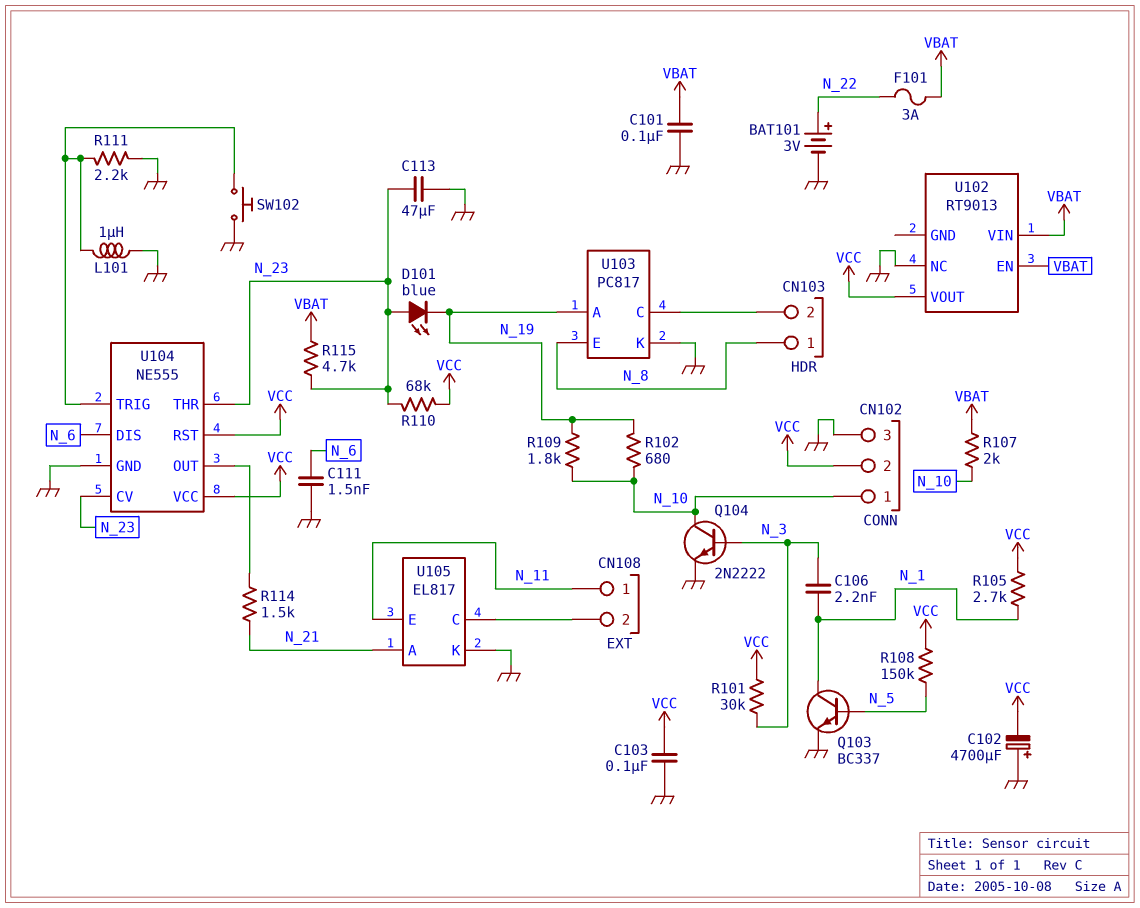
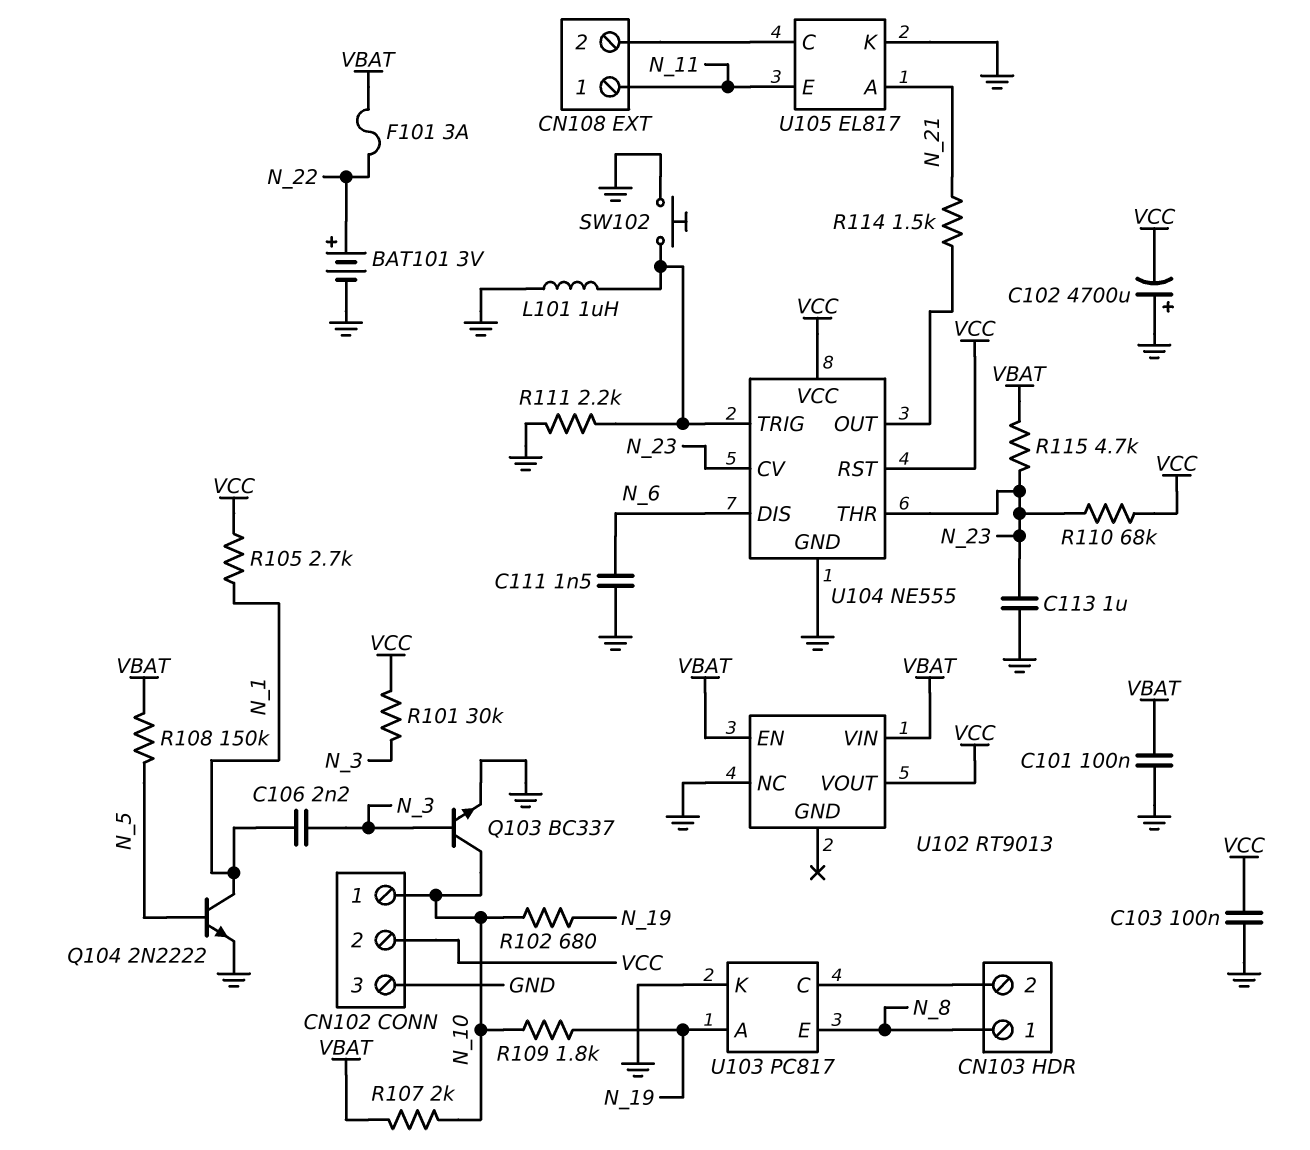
C113: 47uF (GND, N_23) -> 1uF (GND, N_23)
D101: LED blue (A N_23, K N_19) -> none
Q103: NPN BC337 (B N_5, C N_1, E GND) -> NPN BC337 (B N_3, C N_10, E GND)
Q104: NPN 2N2222 (B N_3, C N_10, E GND) -> NPN 2N2222 (B N_5, C N_1, E GND)
R108: 150k (N_5, VCC) -> 150k (N_5, VBAT)

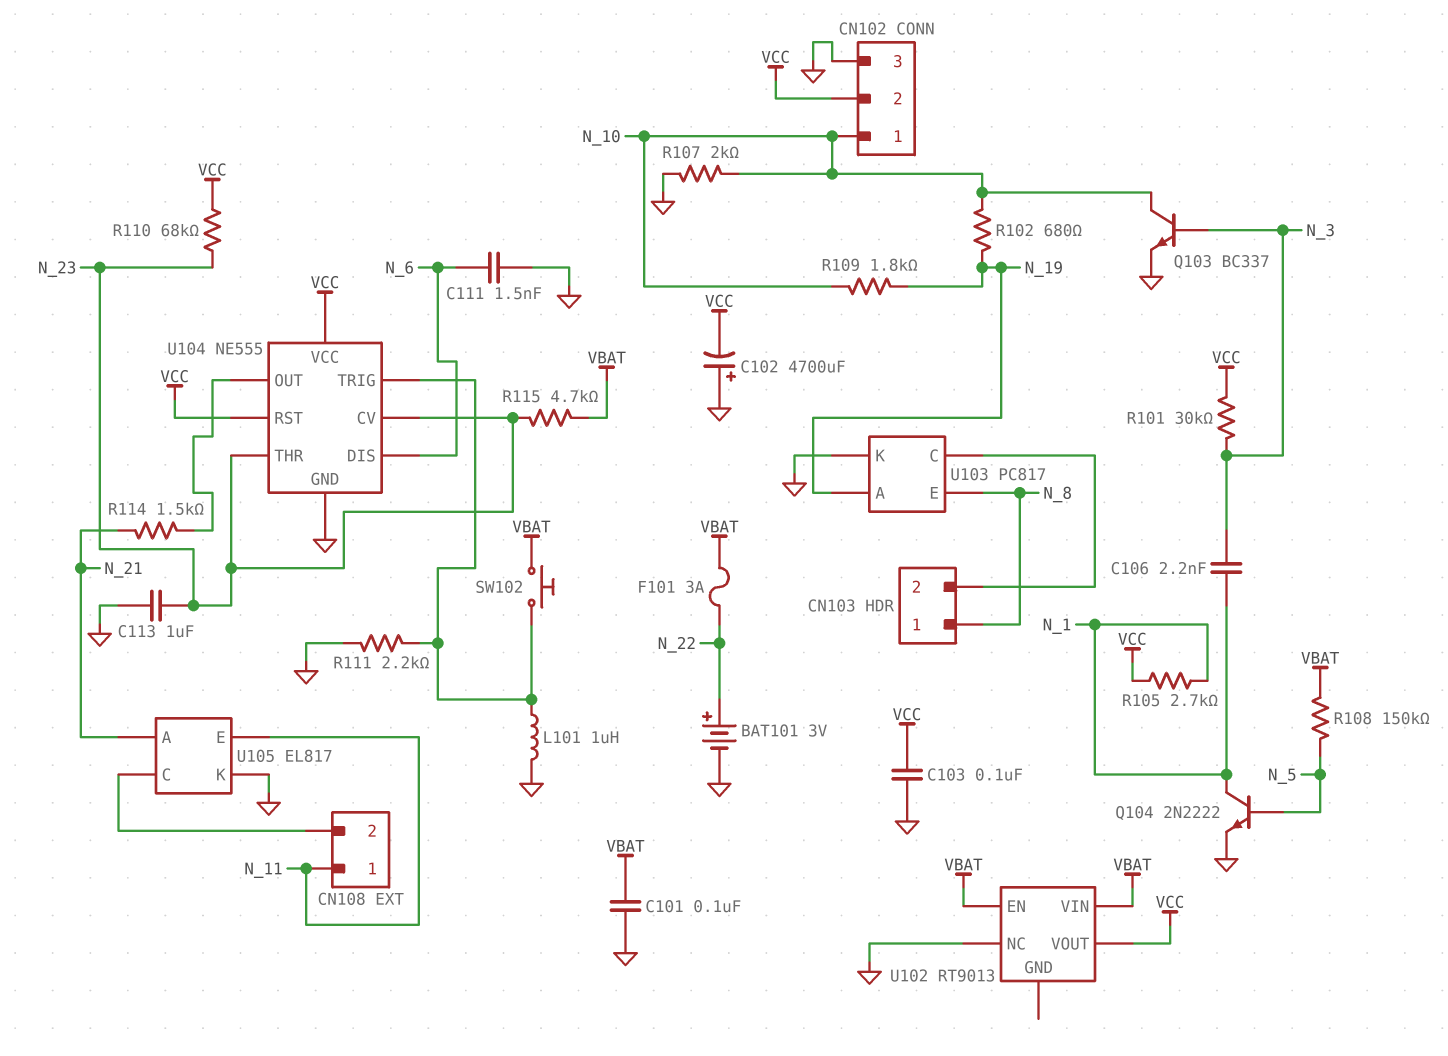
R107: 2k (N_10, VBAT) -> 2k (GND, N_10)
SW102: button (GND, U104/TRIG) -> button (U104/TRIG, VBAT)

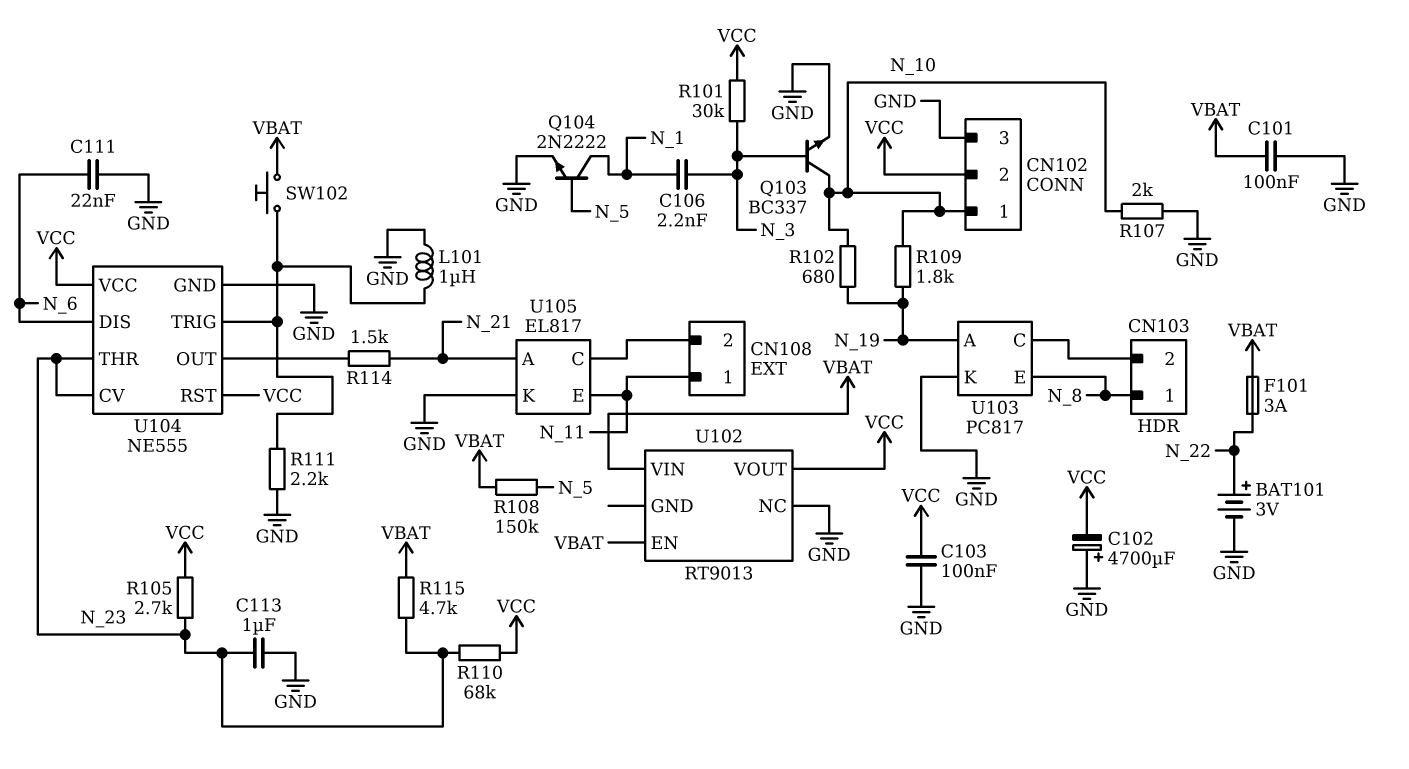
C111: 1.5nF (GND, N_6) -> 22nF (GND, N_6)
R105: 2.7k (N_1, VCC) -> 2.7k (N_23, VCC)

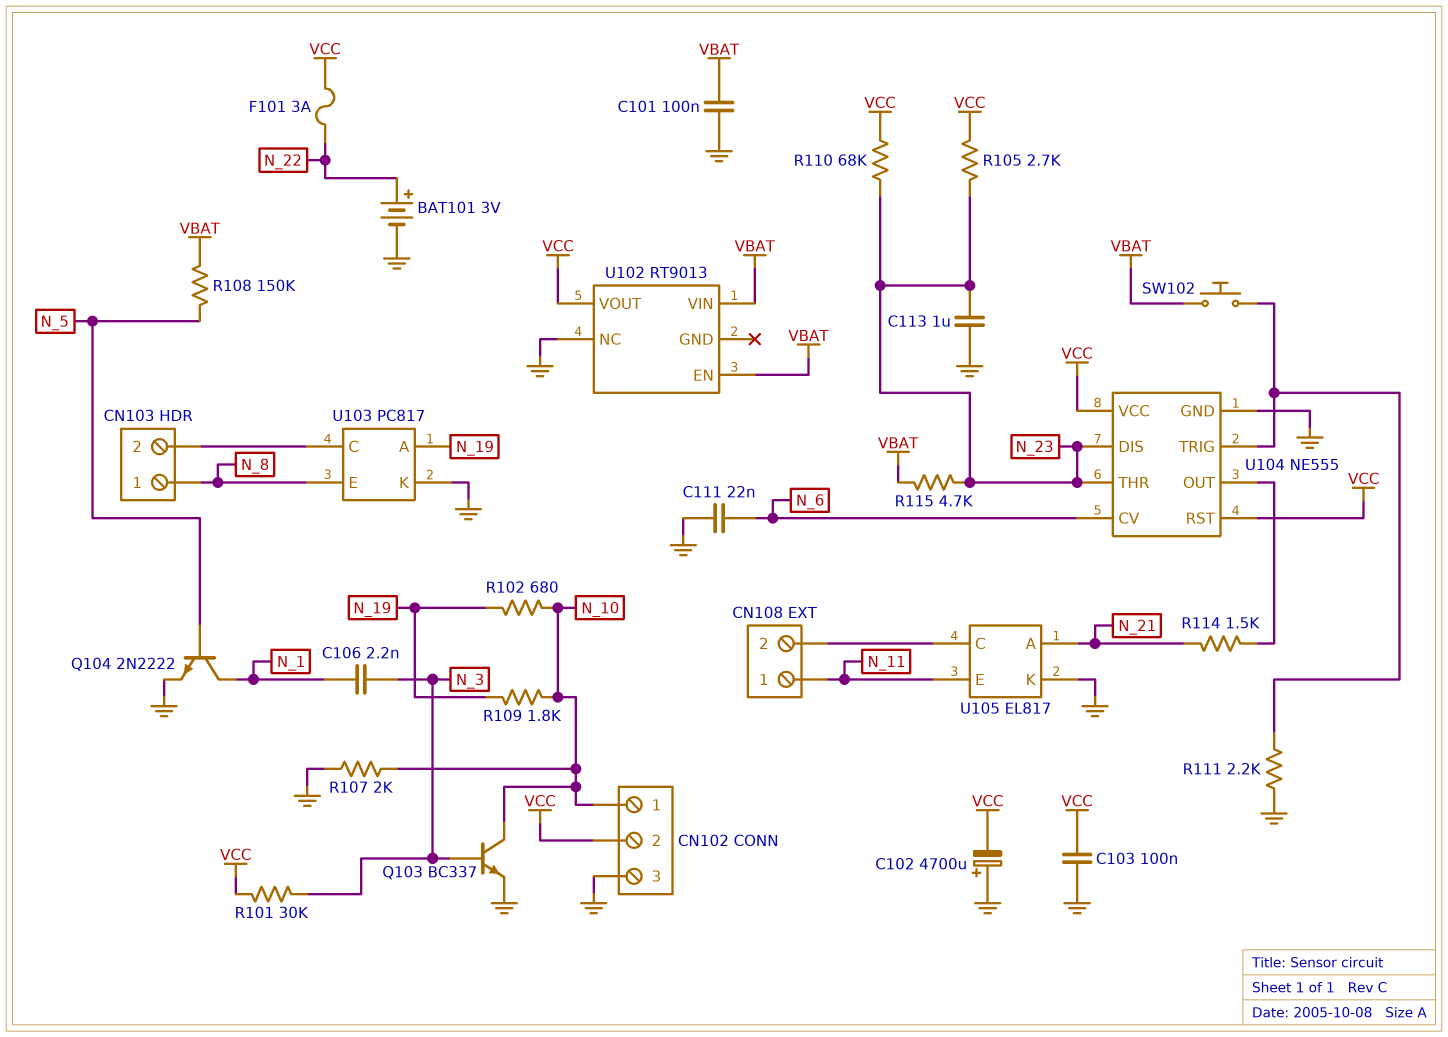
F101: 3A (N_22, VBAT) -> 3A (N_22, VCC)
L101: 1uH (GND, U104/TRIG) -> none
U104 pin CV: N_23 -> N_6
U104 pin DIS: N_6 -> N_23

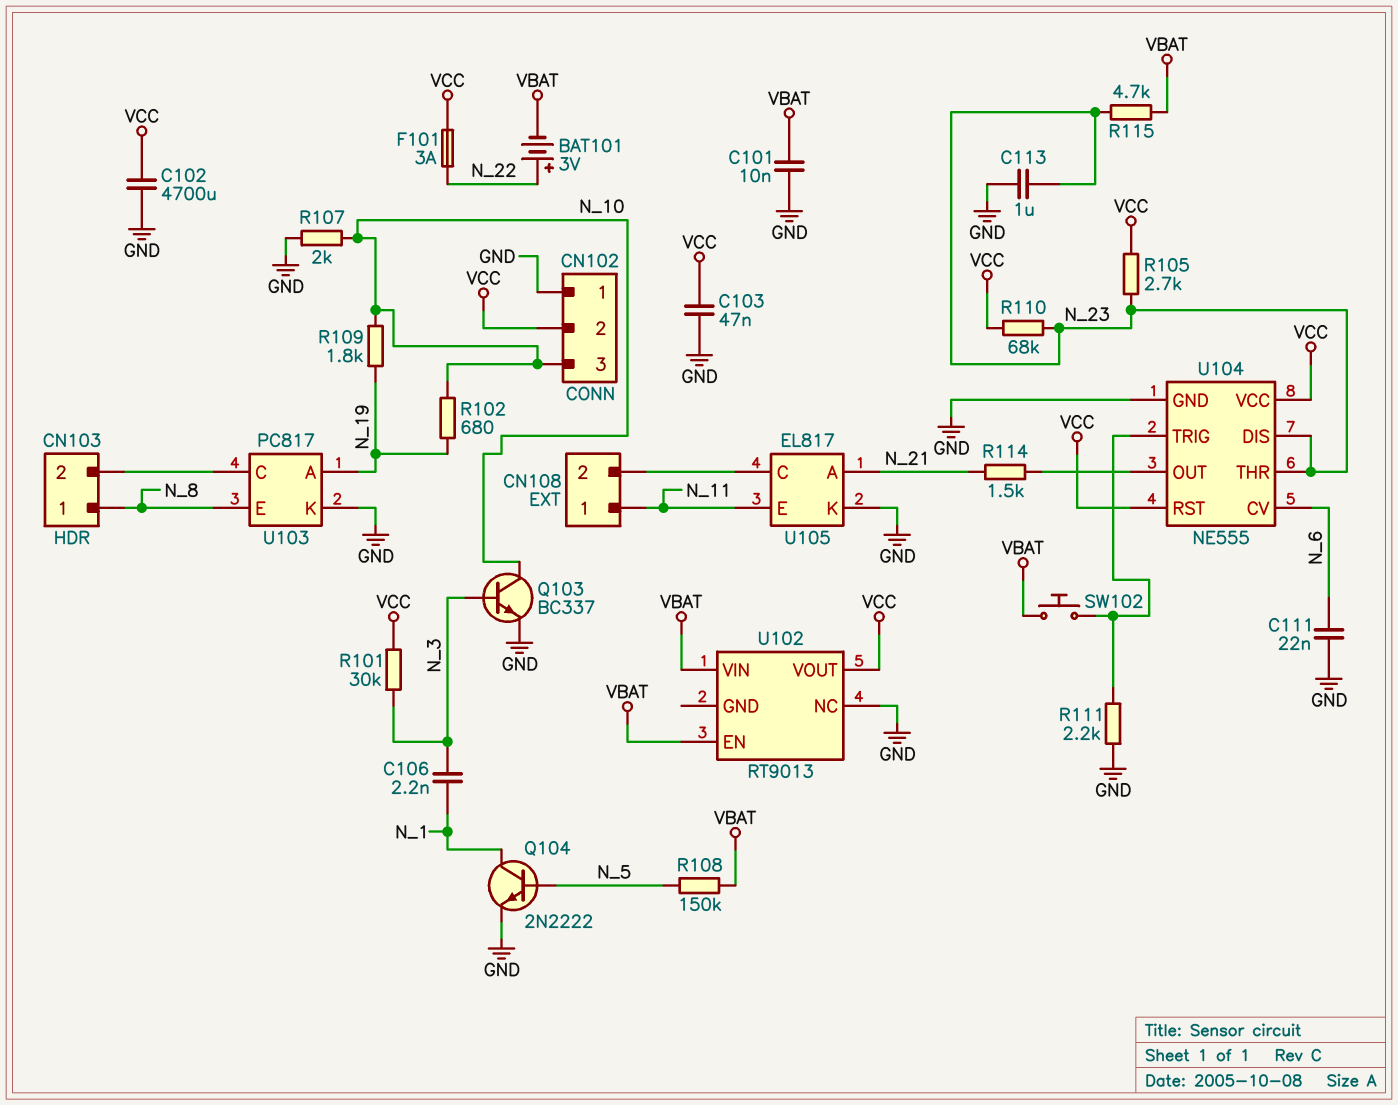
BAT101: 3V (plus N_22, minus GND) -> 3V (plus N_22, minus VBAT)
C101: 100nF (GND, VBAT) -> 10nF (GND, VBAT)
C102: 4700uF (plus GND, minus VCC) -> 4700uF (GND, VCC)
C103: 100nF (GND, VCC) -> 47nF (GND, VCC)
CN102 pin 1: N_10 -> GND
CN102 pin 3: GND -> N_10

